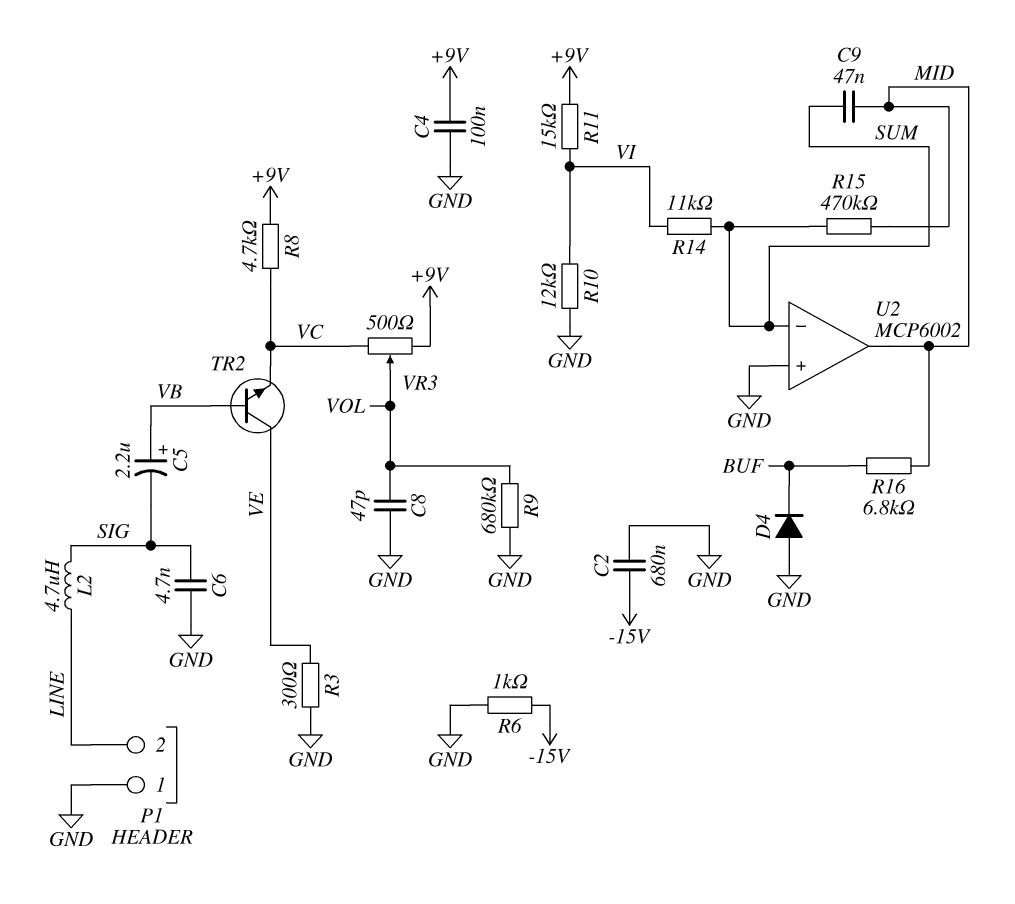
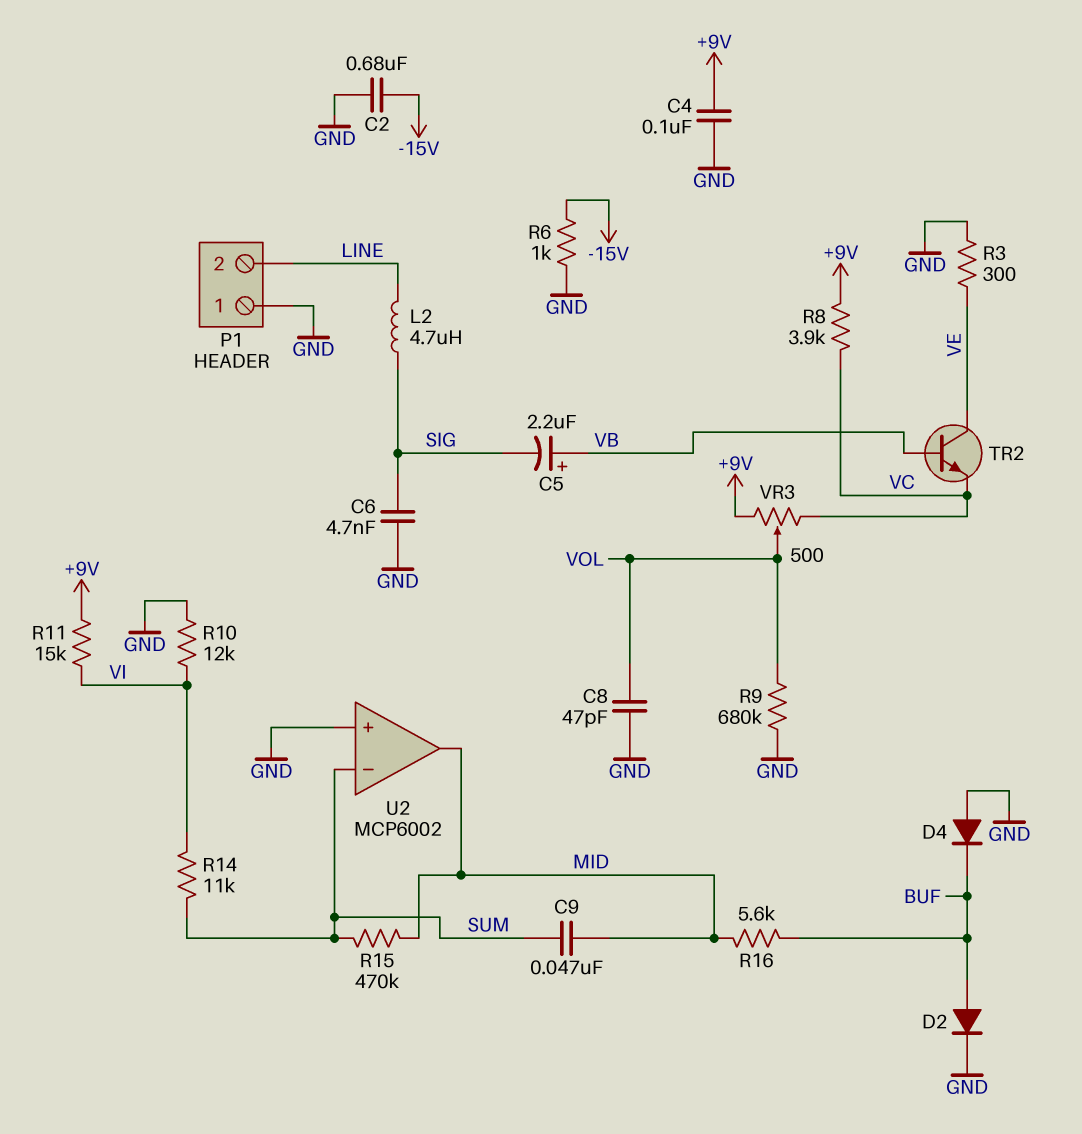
D2: none -> diode (A BUF, K GND)
R8: 4.7k (+9V, VC) -> 3.9k (+9V, VC)
R16: 6.8k (BUF, MID) -> 5.6k (BUF, MID)

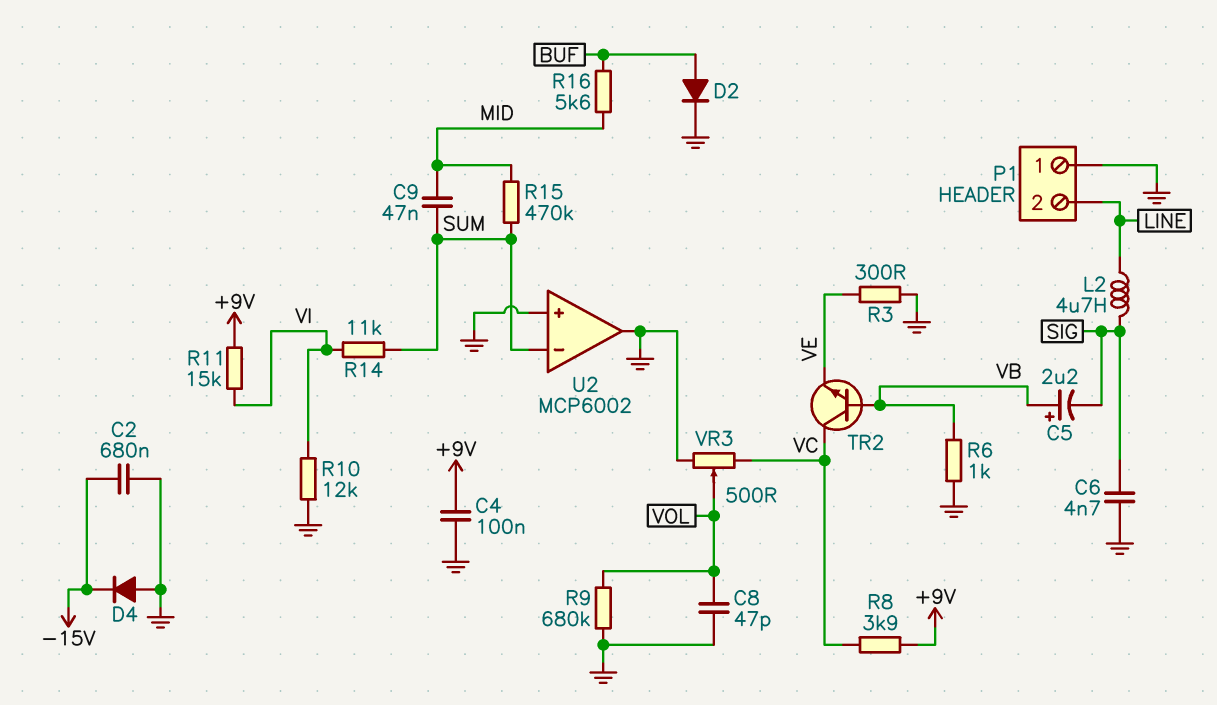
D4: diode (A GND, K BUF) -> diode (A GND, K -15V)
R6: 1k (-15V, GND) -> 1k (GND, VB)
TR2: NPN (B VB, C VE, E VC) -> NPN (B VB, C VC, E VE)
U2 pin out: MID -> GND
VR3: 500 (+9V, VC, wiper VOL) -> 500 (GND, VC, wiper VOL)

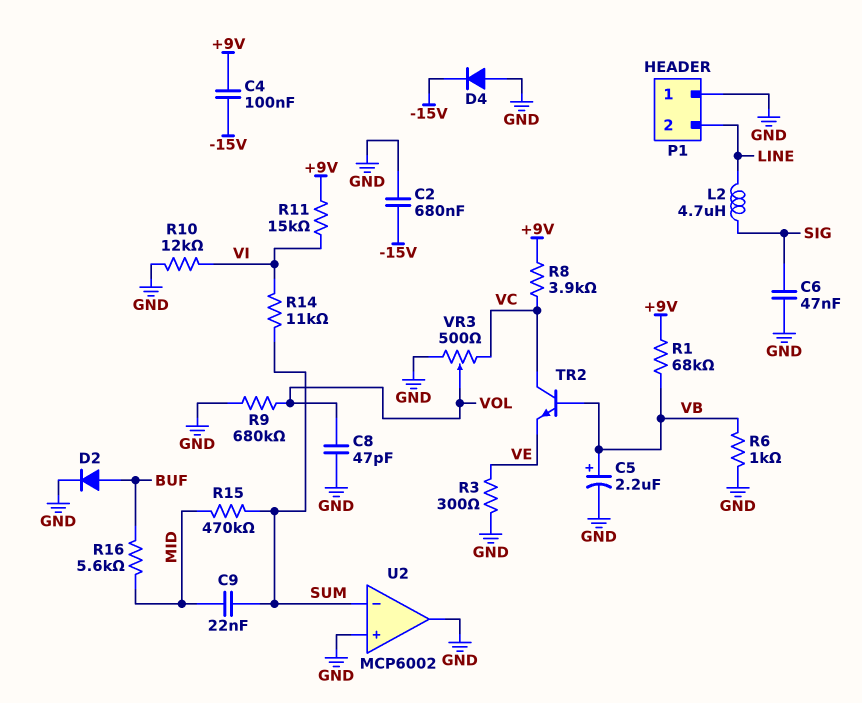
C4: 100nF (+9V, GND) -> 100nF (+9V, -15V)
C5: 2.2uF (plus VB, minus SIG) -> 2.2uF (plus VB, minus GND)
C6: 4.7nF (GND, SIG) -> 47nF (GND, SIG)
C9: 47nF (MID, SUM) -> 22nF (MID, SUM)
R1: none -> 68k (+9V, VB)

